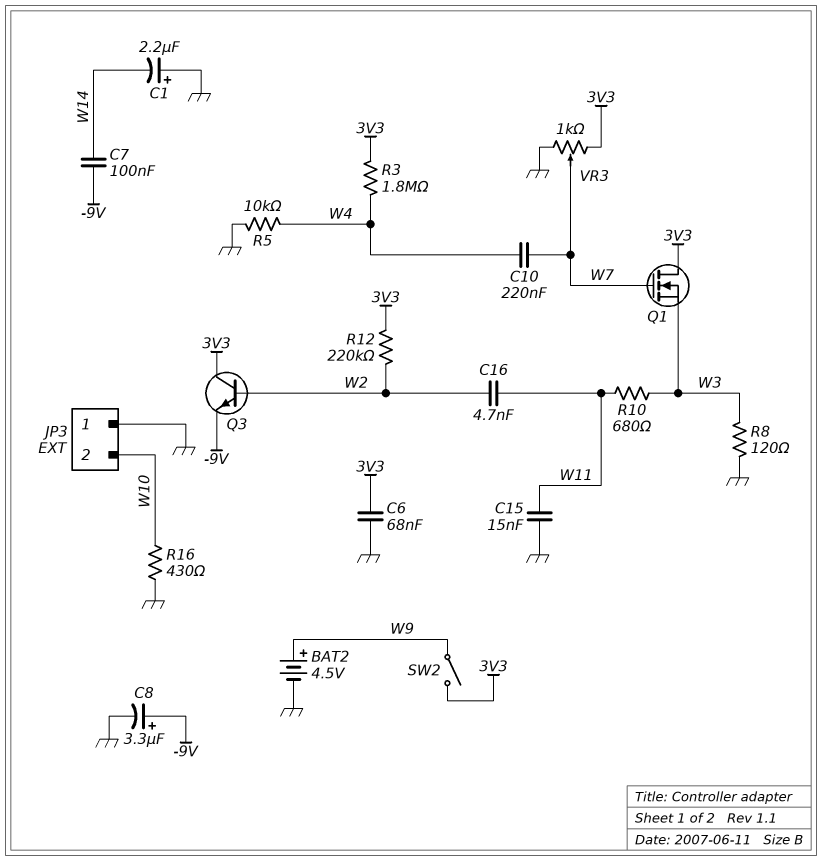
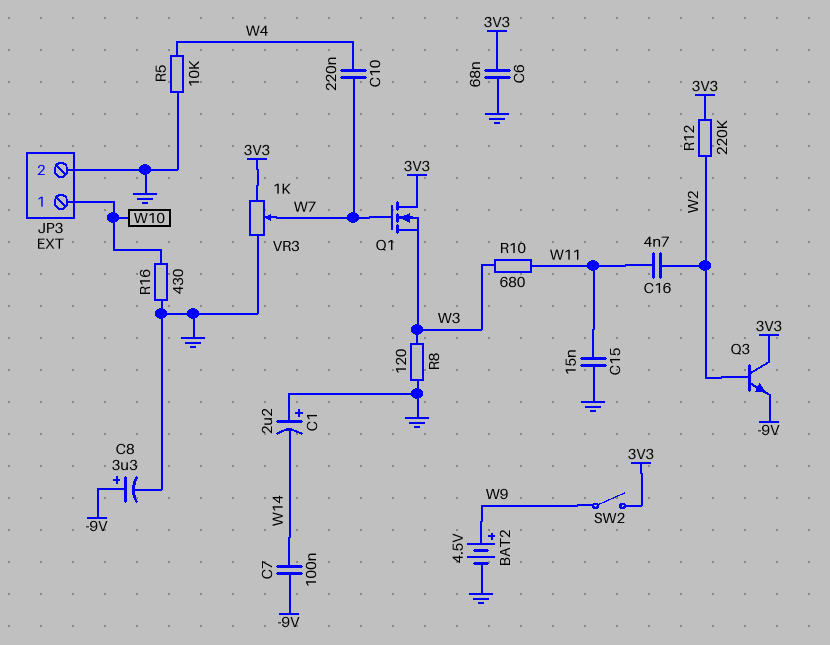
JP3 pin 1: GND -> W10
JP3 pin 2: W10 -> GND
R3: 1.8M (3V3, W4) -> none

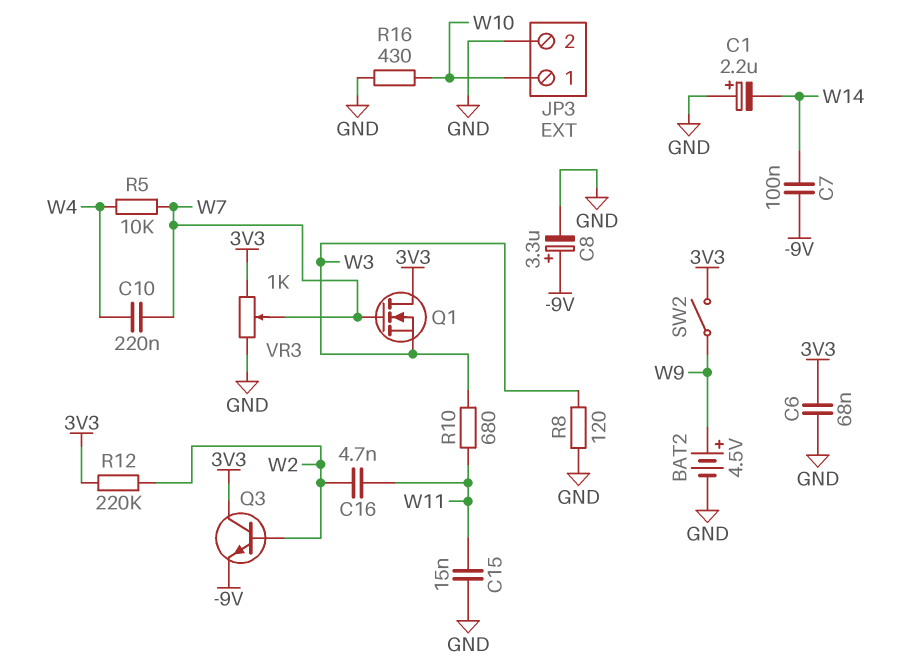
R5: 10k (GND, W4) -> 10k (W4, W7)

